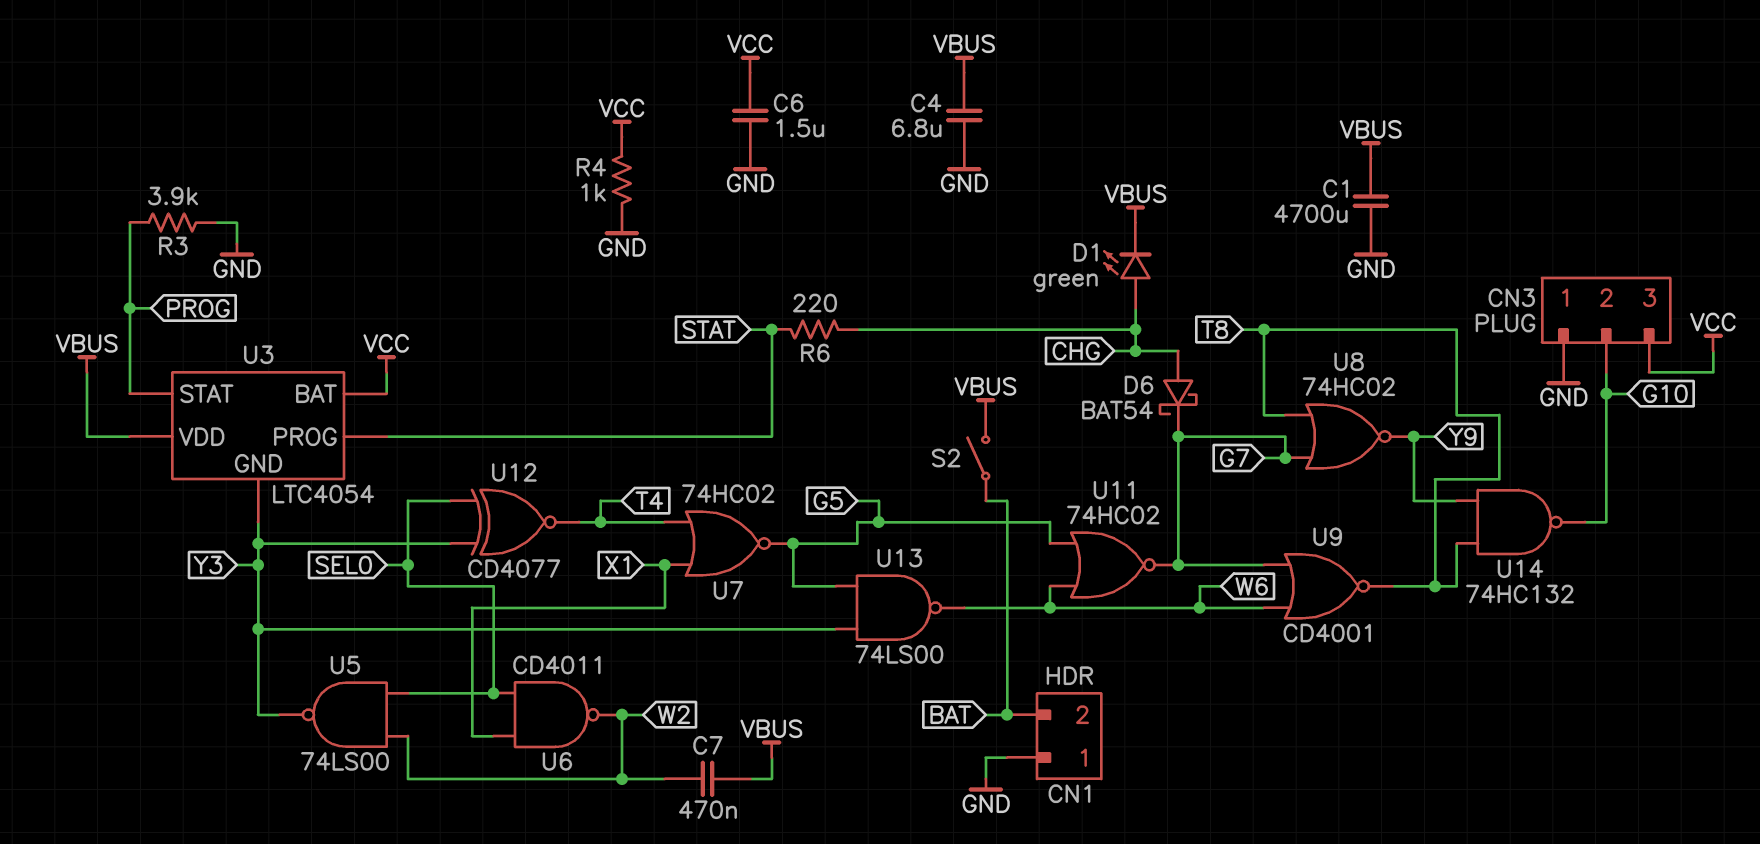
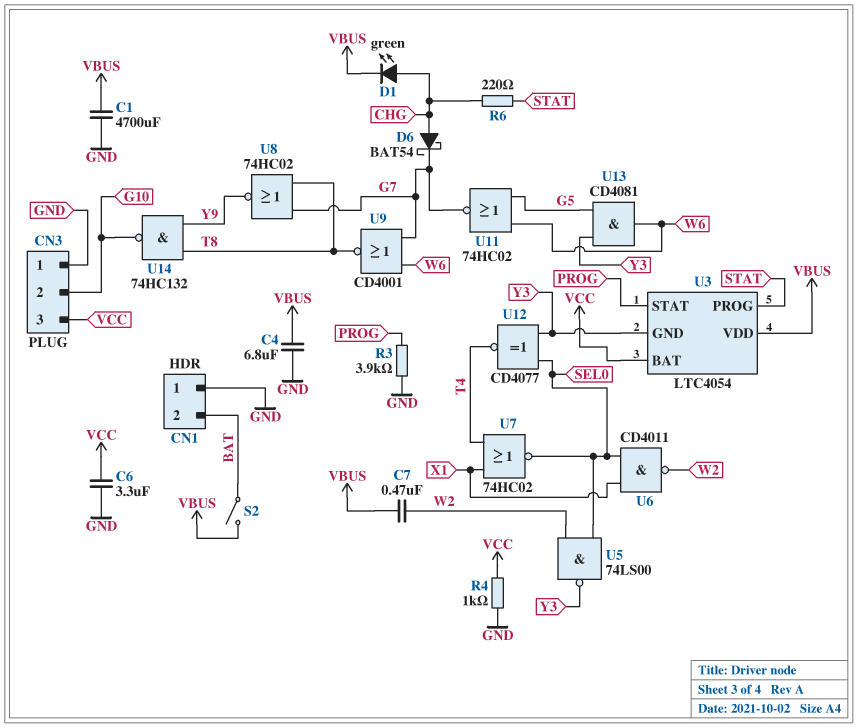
C6: 1.5uF (GND, VCC) -> 3.3uF (GND, VCC)
U7: NOR 74HC02 (in T4, in X1, out G5) -> NOR 74HC02 (in T4, in X1, out SEL0)
U13: NAND 74LS00 (in G5, in Y3, out W6) -> AND CD4081 (in G5, in Y3, out W6)

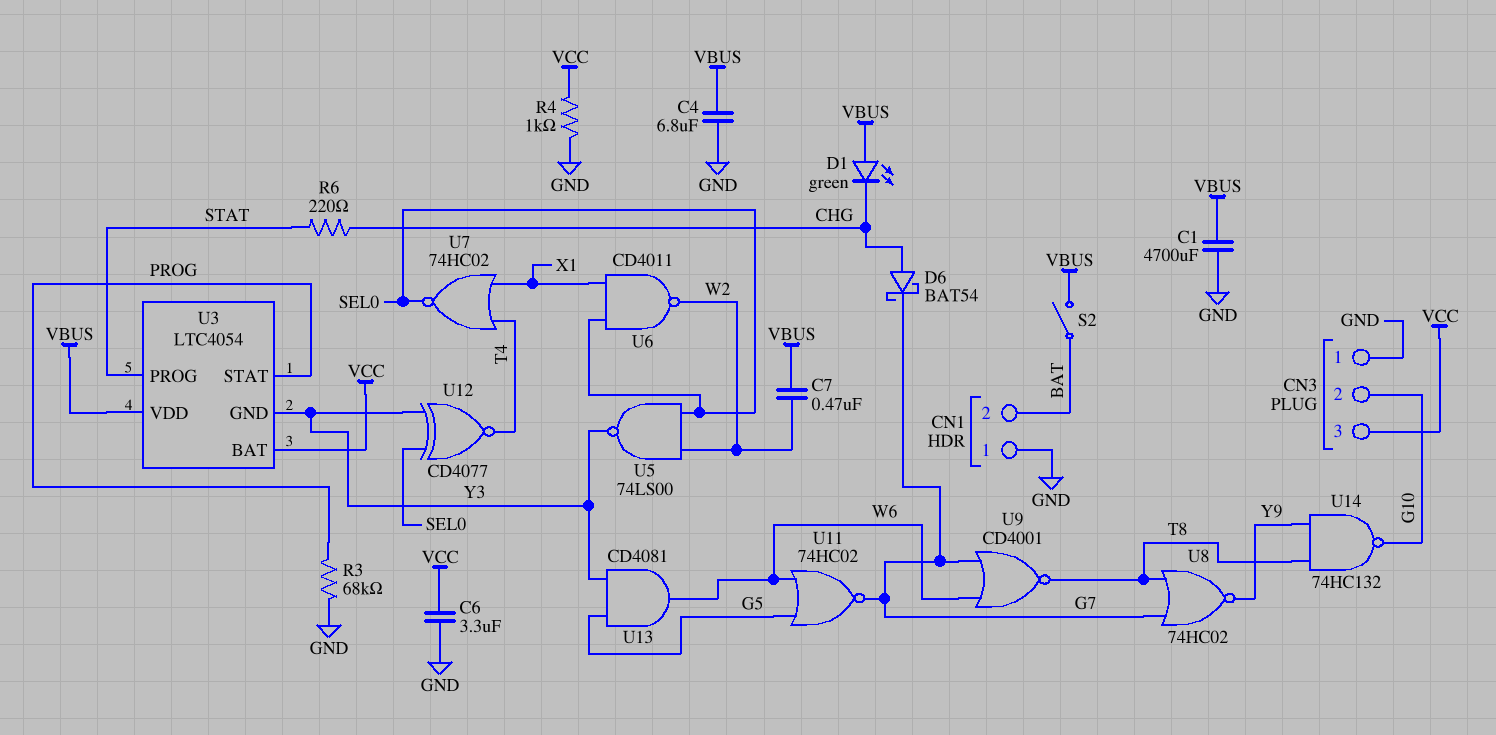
D1: LED green (A CHG, K VBUS) -> LED green (A VBUS, K CHG)
R3: 3.9k (GND, PROG) -> 68k (GND, PROG)

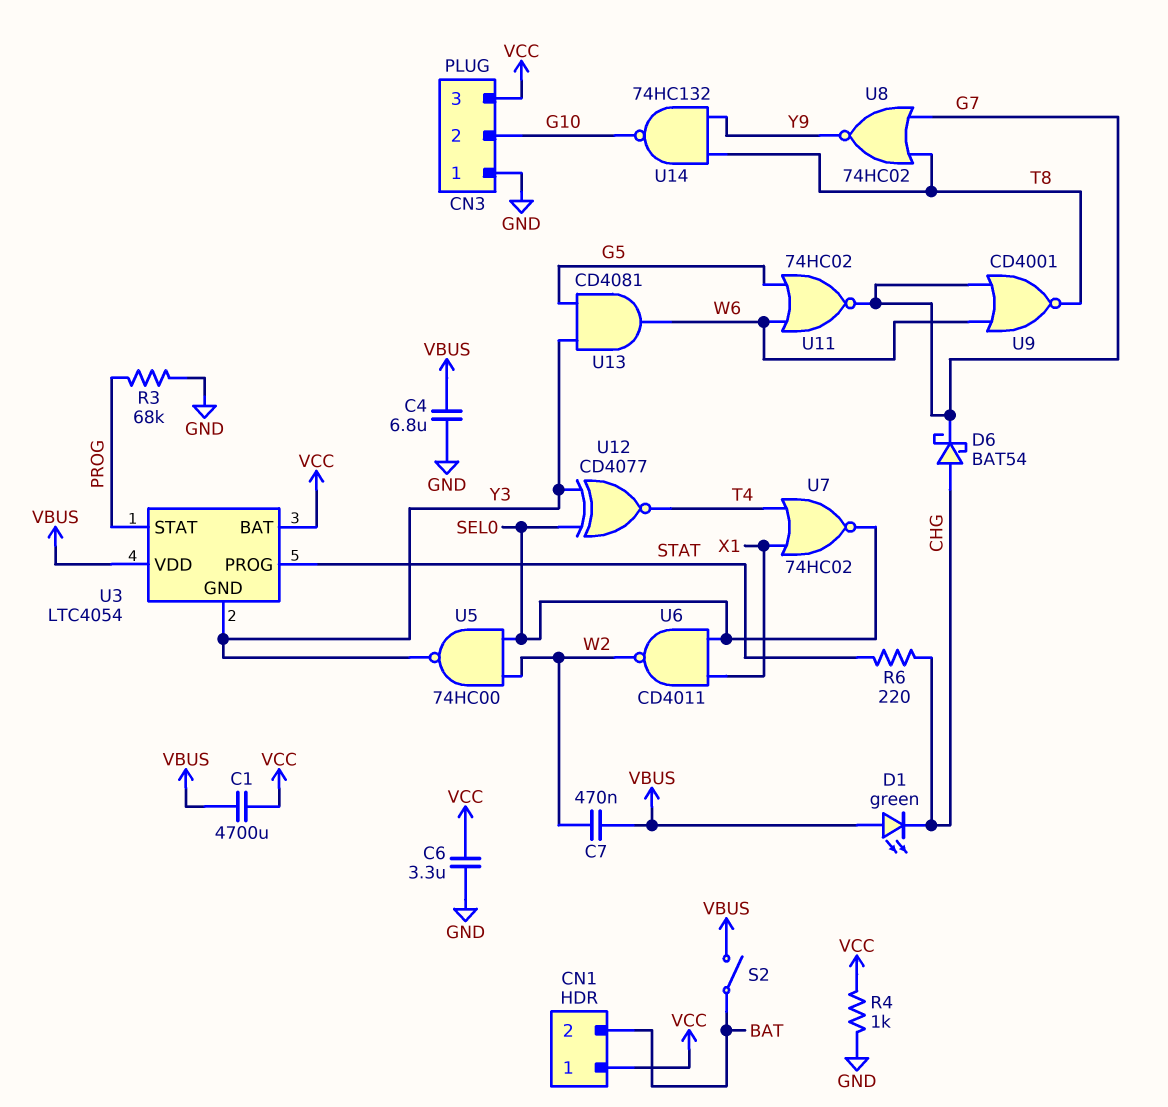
C1: 4700uF (GND, VBUS) -> 4700uF (VBUS, VCC)
CN1 pin 1: GND -> VCC
U5: NAND 74LS00 (in SEL0, in W2, out Y3) -> NAND 74HC00 (in SEL0, in W2, out Y3)

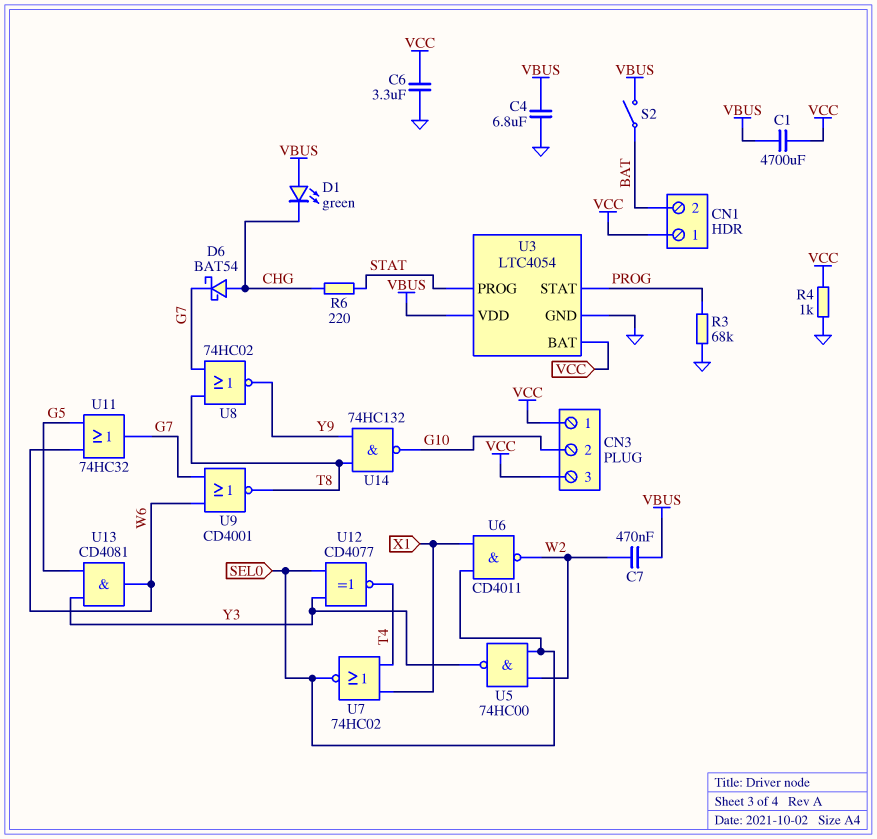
CN3 pin 1: GND -> VCC
U3 pin GND: Y3 -> GND
U11: NOR 74HC02 (in G5, in W6, out G7) -> OR 74HC32 (in G5, in W6, out G7)

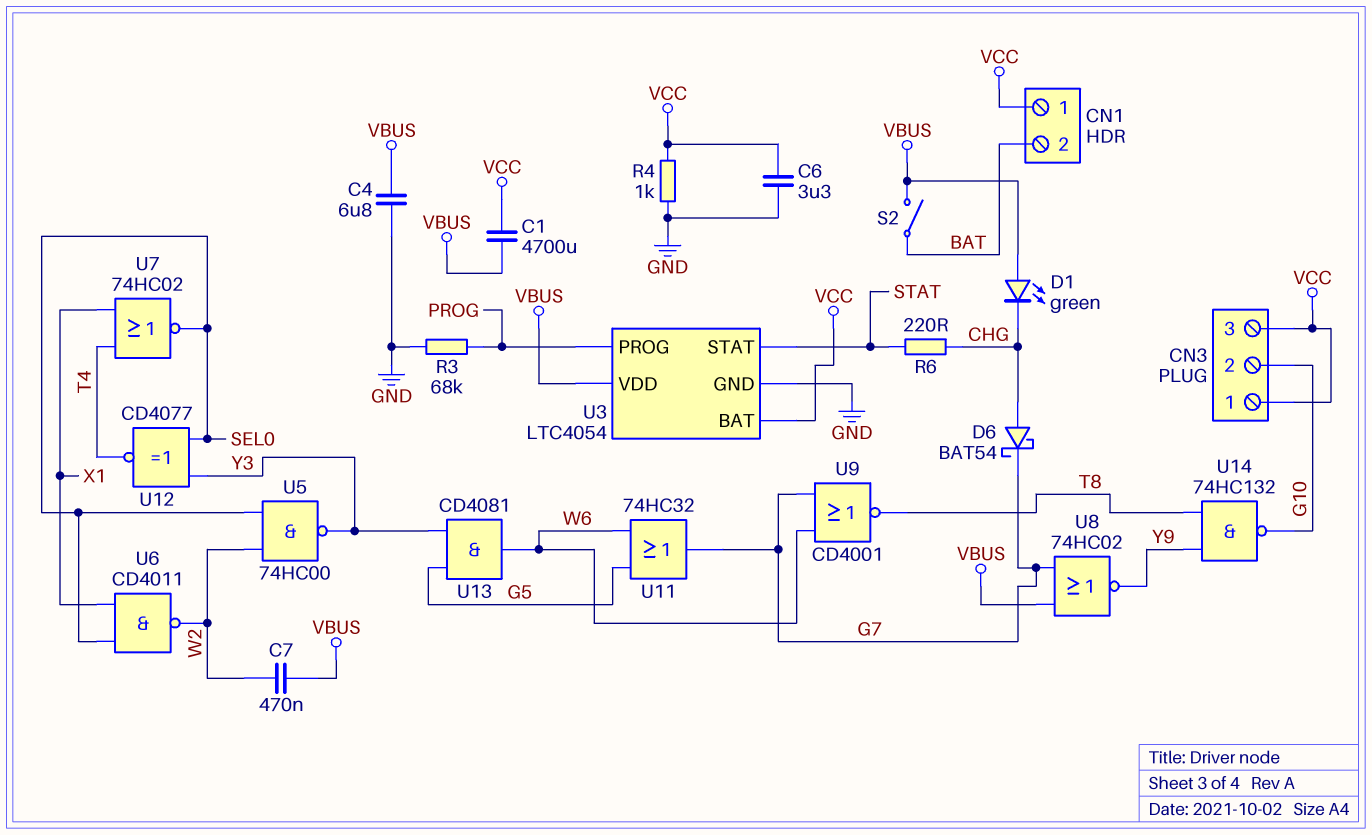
U3 pin PROG: STAT -> PROG
U3 pin STAT: PROG -> STAT
U8: NOR 74HC02 (in G7, in T8, out Y9) -> NOR 74HC02 (in G7, in VBUS, out Y9)

